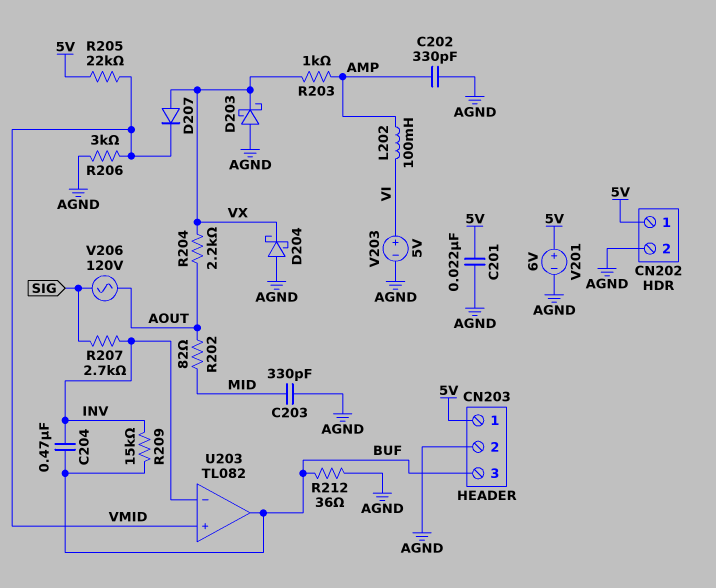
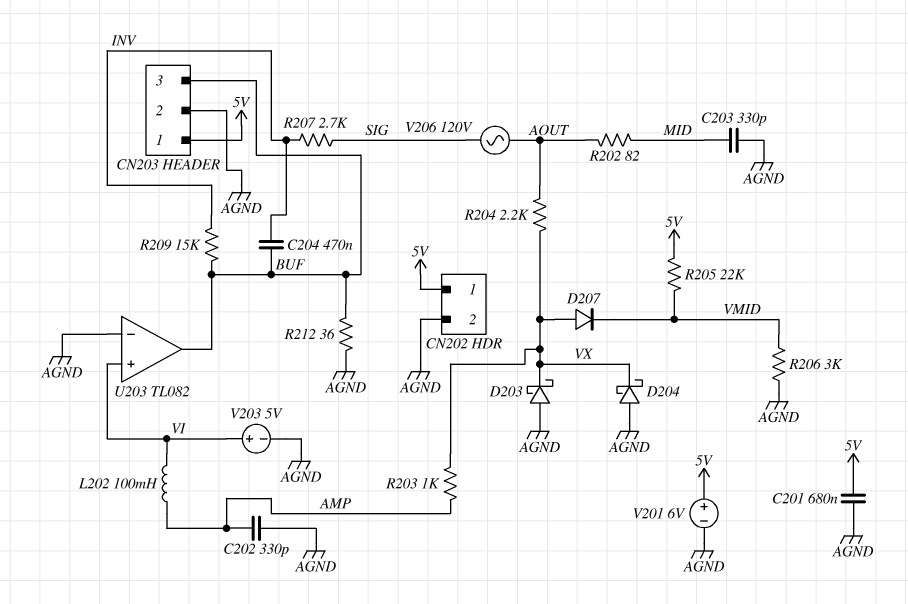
C201: 22nF (5V, AGND) -> 680nF (5V, AGND)
U203 pin in+: VMID -> VI
U203 pin in-: INV -> AGND

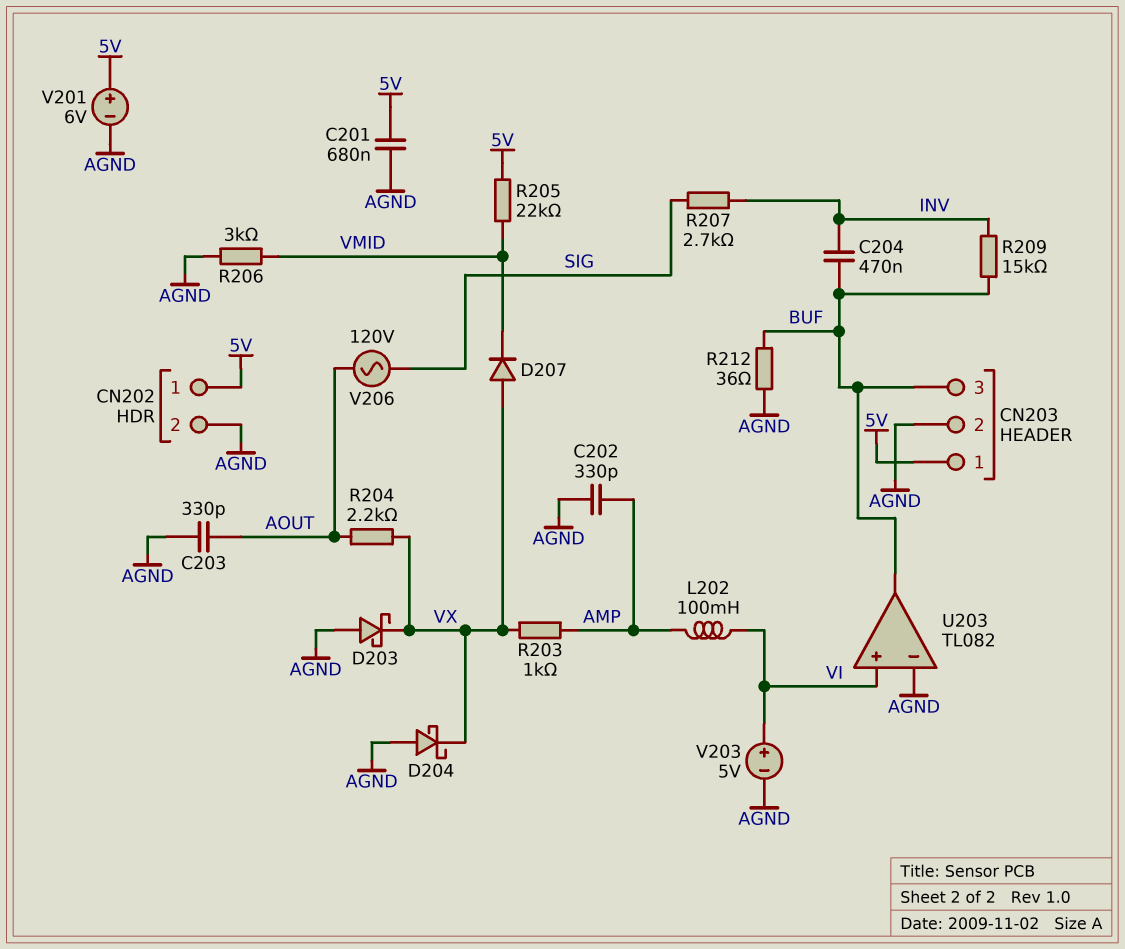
C203: 330pF (AGND, MID) -> 330pF (AGND, AOUT)
R202: 82 (AOUT, MID) -> none

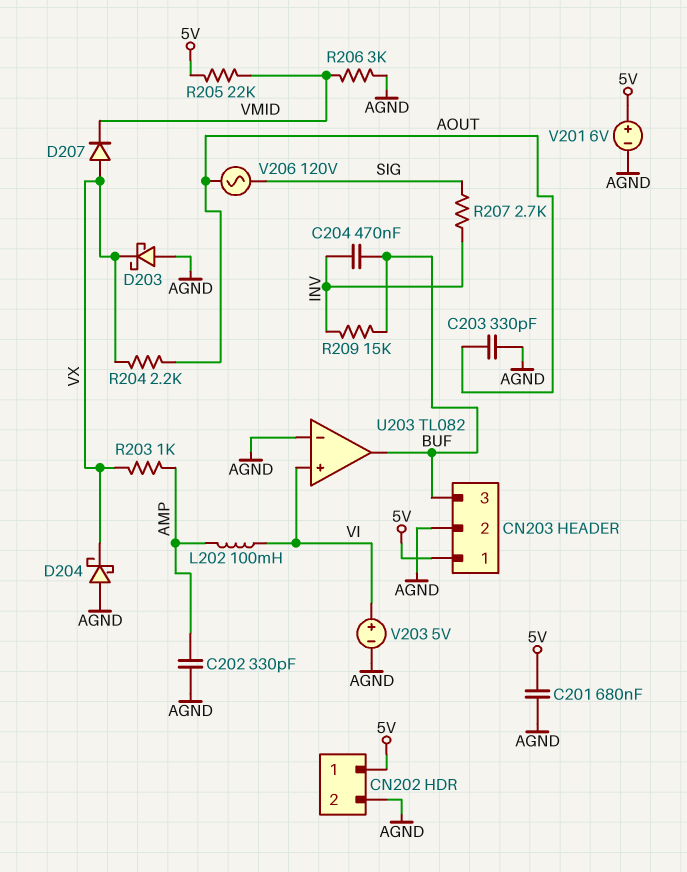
R212: 36 (AGND, BUF) -> none

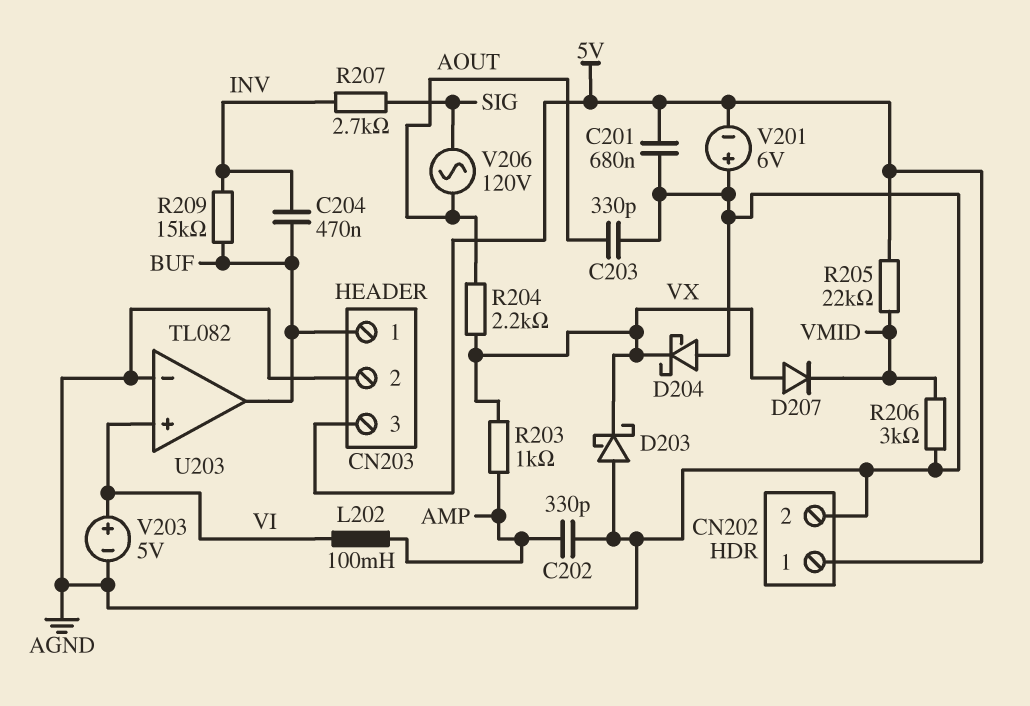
CN203 pin 1: 5V -> BUF
CN203 pin 3: BUF -> 5V
V201: 6V (plus 5V, minus AGND) -> 6V (plus AGND, minus 5V)

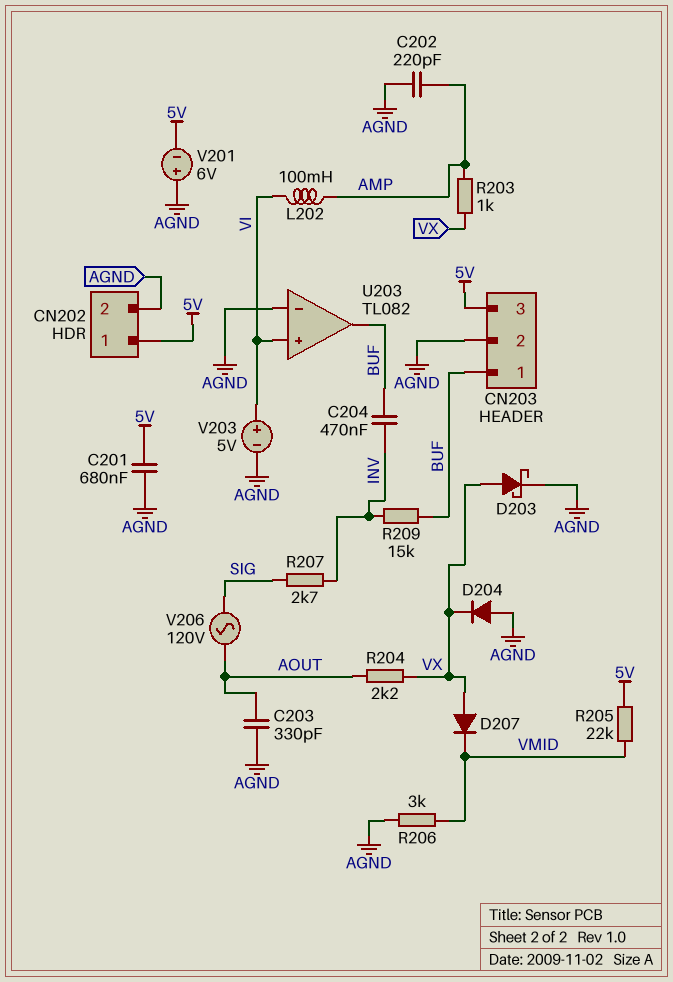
C202: 330pF (AGND, AMP) -> 220pF (AGND, AMP)
D203: schottky (A AGND, K VX) -> schottky (A VX, K AGND)
D204: schottky (A AGND, K VX) -> diode (A AGND, K VX)

